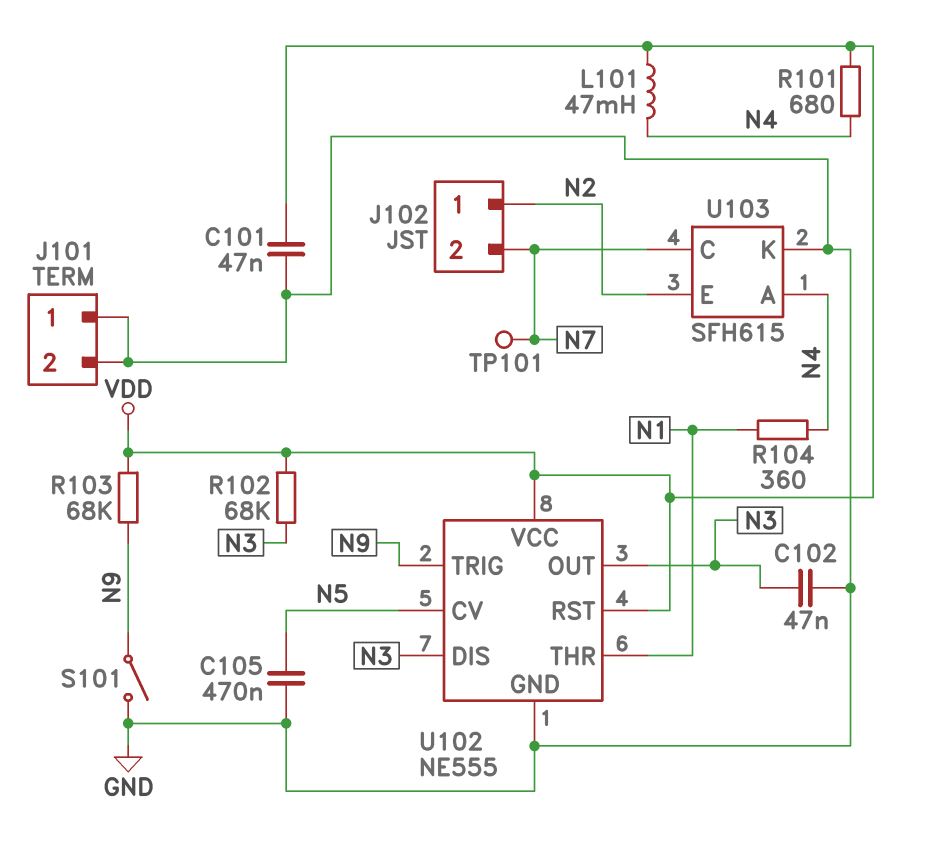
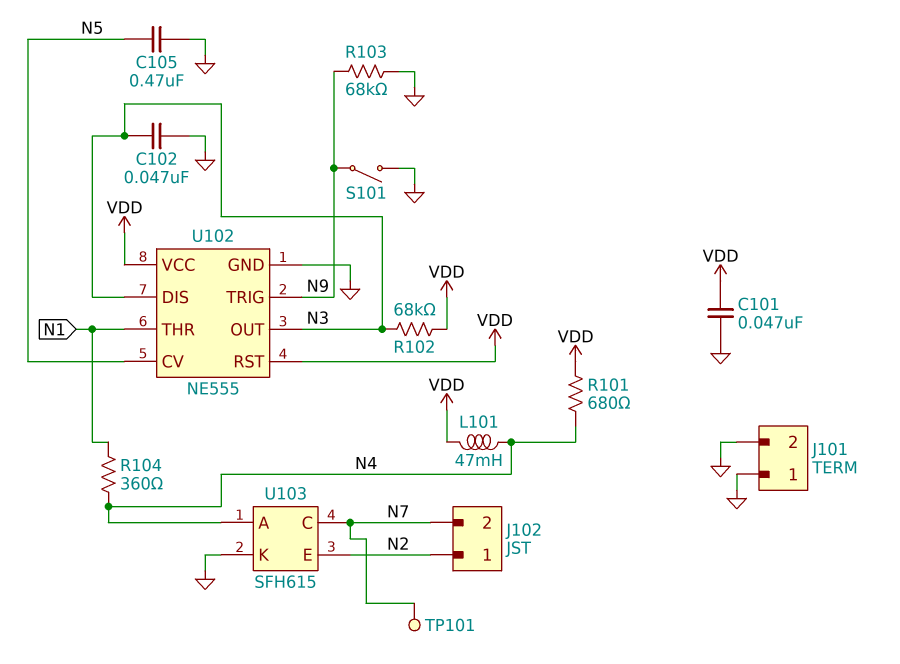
R103: 68k (N9, VDD) -> 68k (GND, N9)

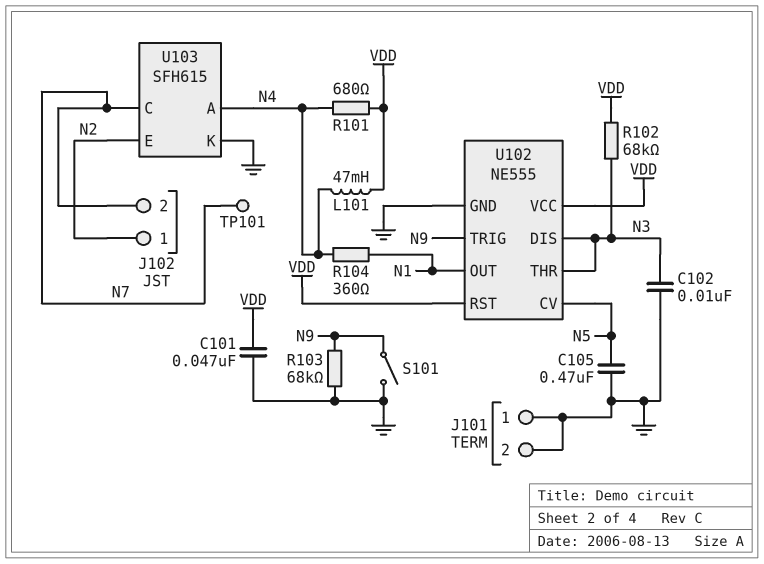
C102: 47nF (GND, N3) -> 10nF (GND, N3)
U102 pin OUT: N3 -> N1
U102 pin THR: N1 -> N3

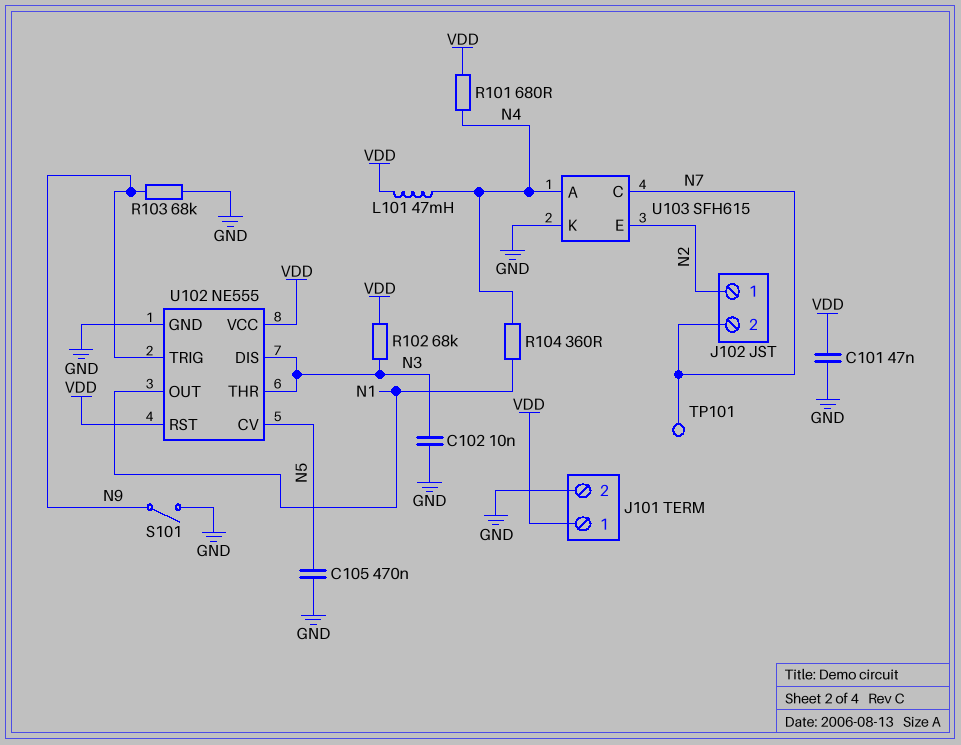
J101 pin 1: GND -> VDD

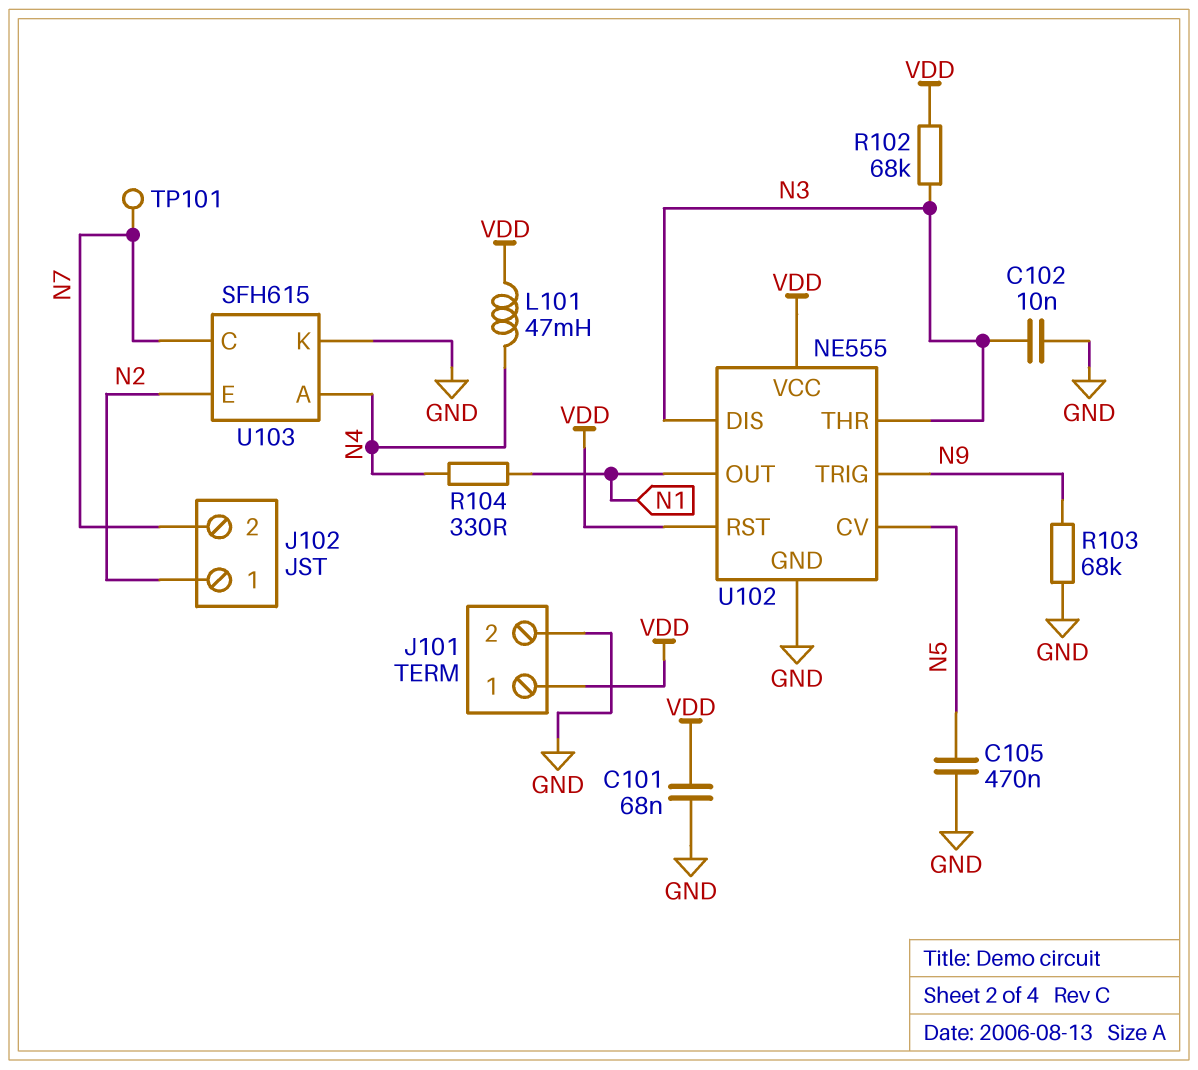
C101: 47nF (GND, VDD) -> 68nF (GND, VDD)
R101: 680 (N4, VDD) -> none
R104: 360 (N1, N4) -> 330 (N1, N4)
S101: switch (GND, N9) -> none

